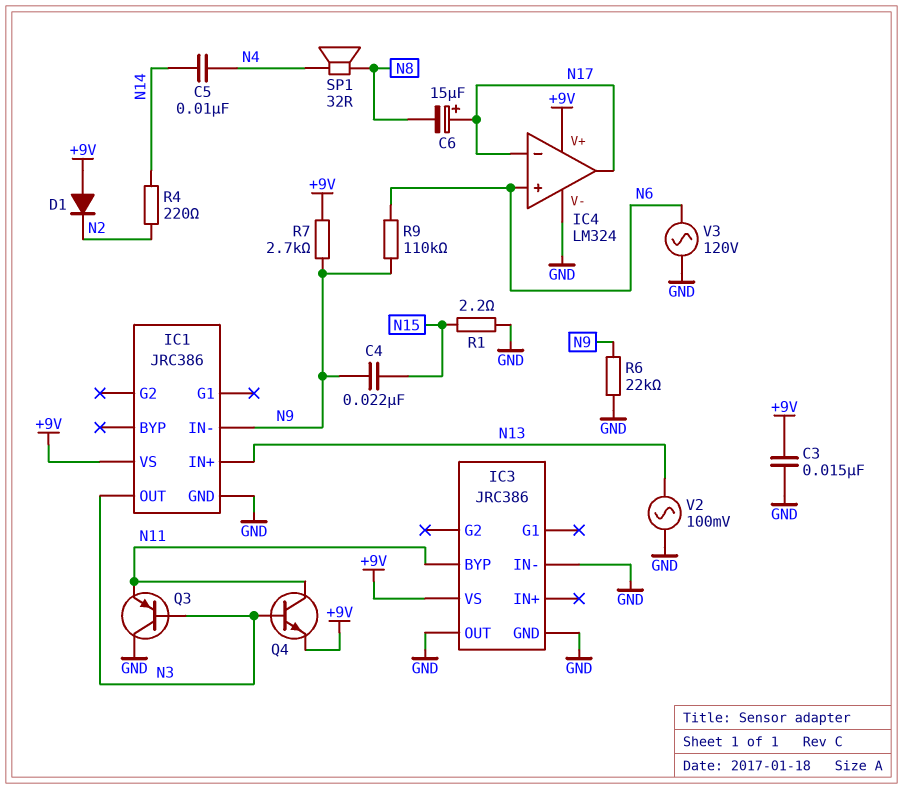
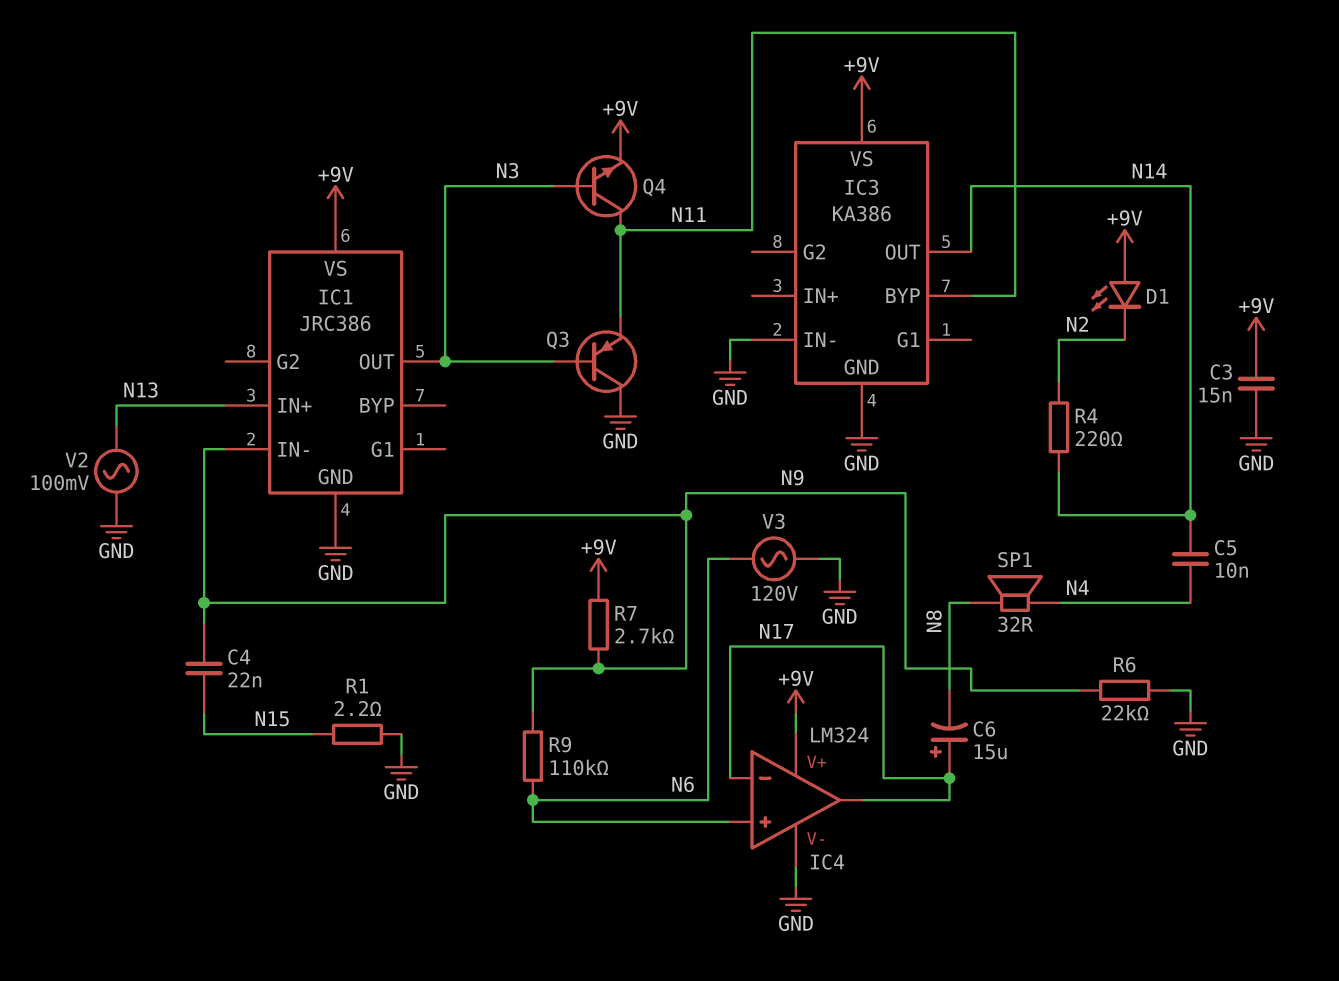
D1: diode (A +9V, K N2) -> LED (A +9V, K N2)
IC3: JRC386 -> KA386
IC3 pin OUT: GND -> N14

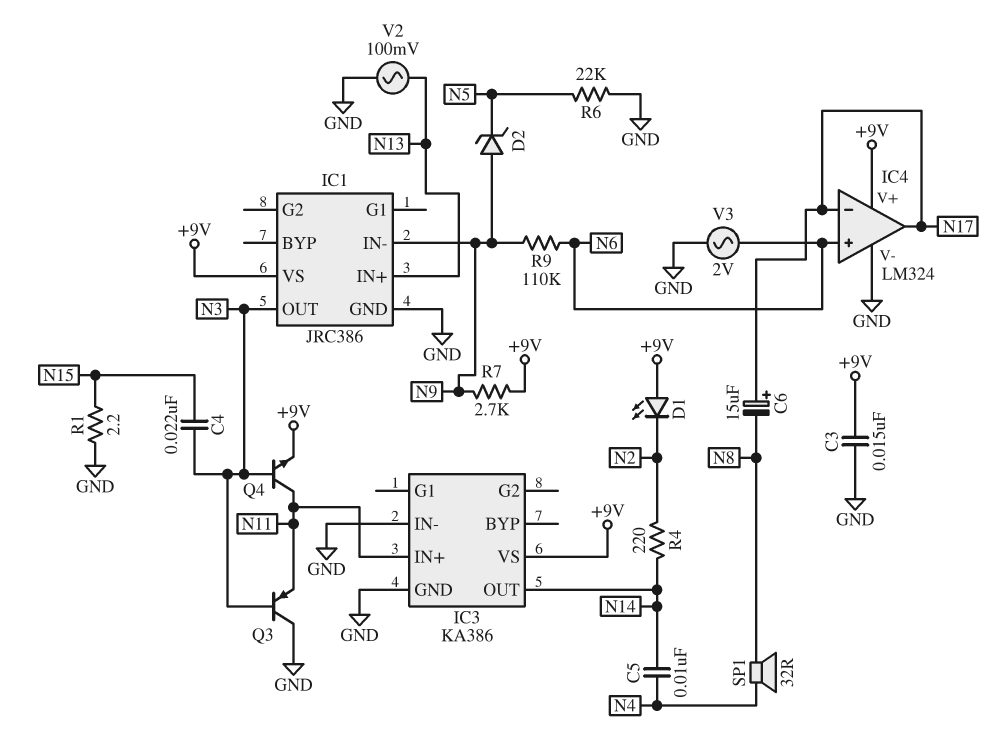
C4: 22nF (N9, N15) -> 22nF (N3, N15)
D2: none -> zener (A N9, K N5)
IC3 pin BYP: N11 -> none
IC3 pin IN+: none -> N11
R6: 22k (GND, N9) -> 22k (GND, N5)
V3: AC 120V (GND, N6) -> AC 2V (GND, N6)

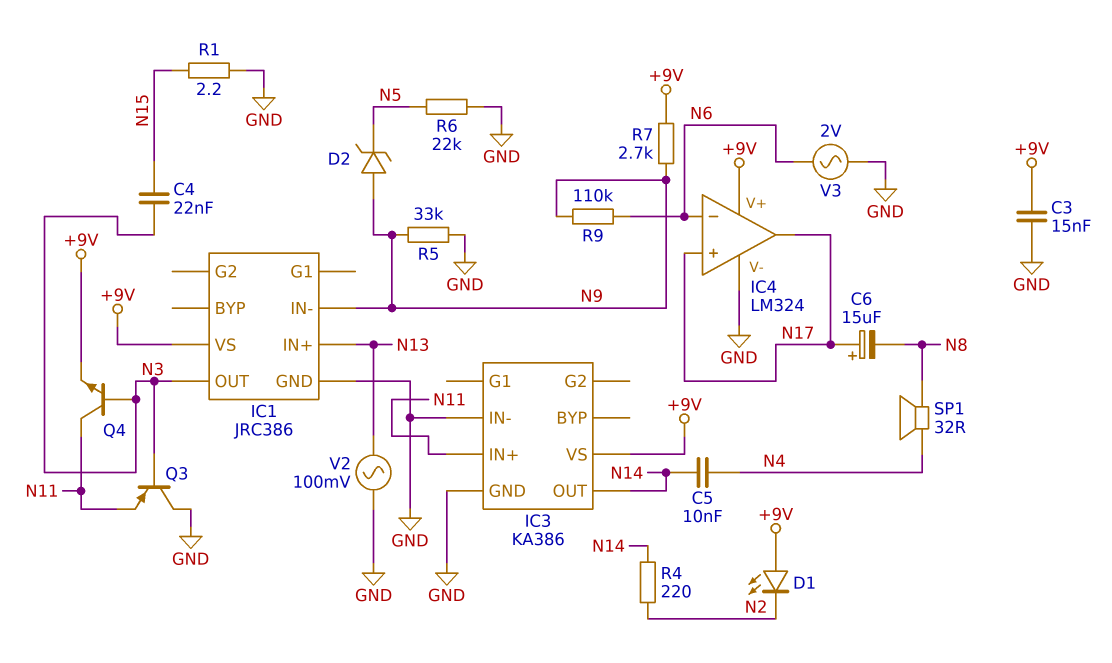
IC4 pin in+: N6 -> N17
IC4 pin in-: N17 -> N6
R5: none -> 33k (GND, N9)

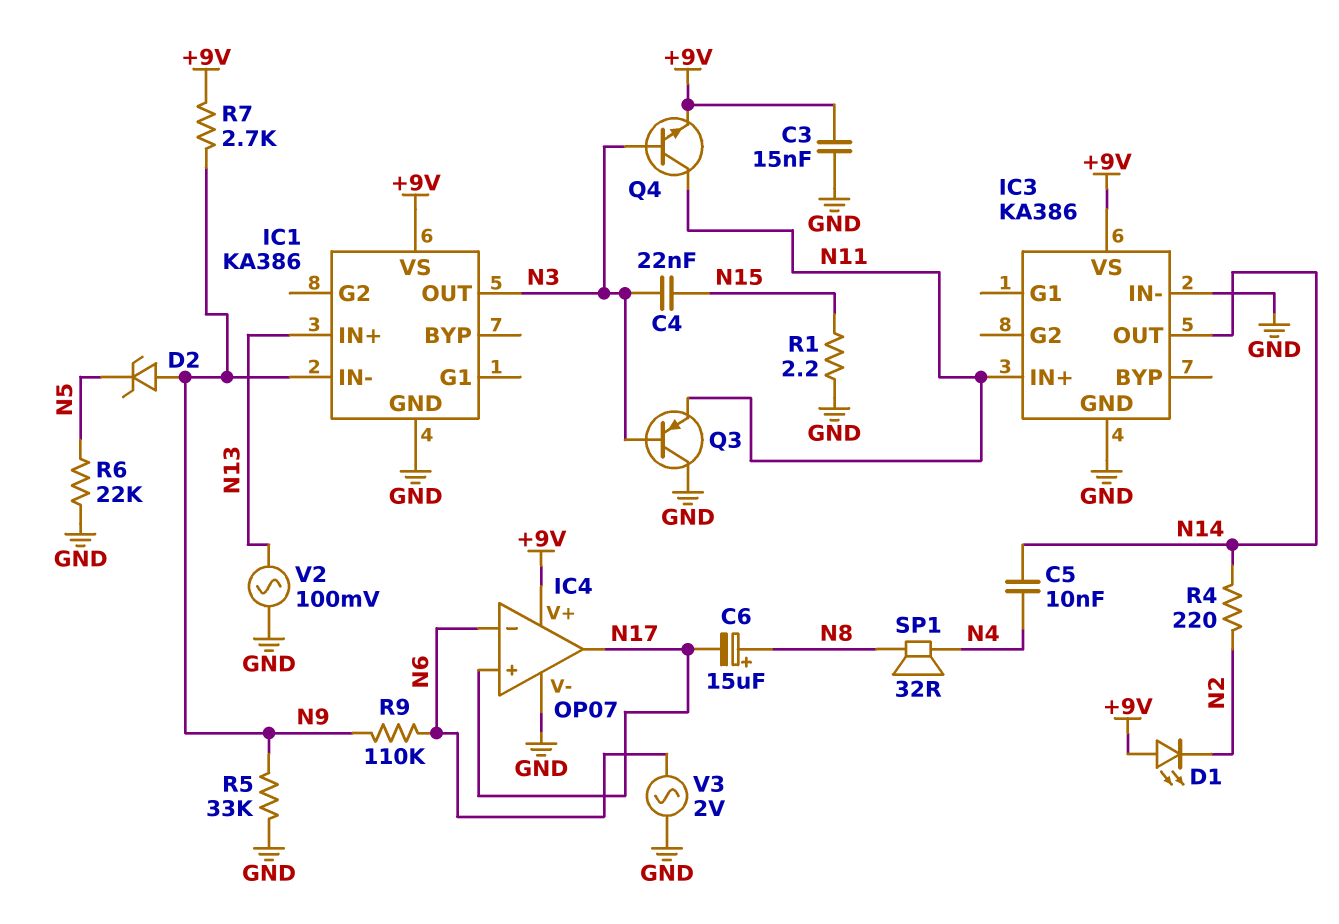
C6: 15uF (plus N17, minus N8) -> 15uF (plus N8, minus N17)
IC1: JRC386 -> KA386
IC4: LM324 -> OP07

